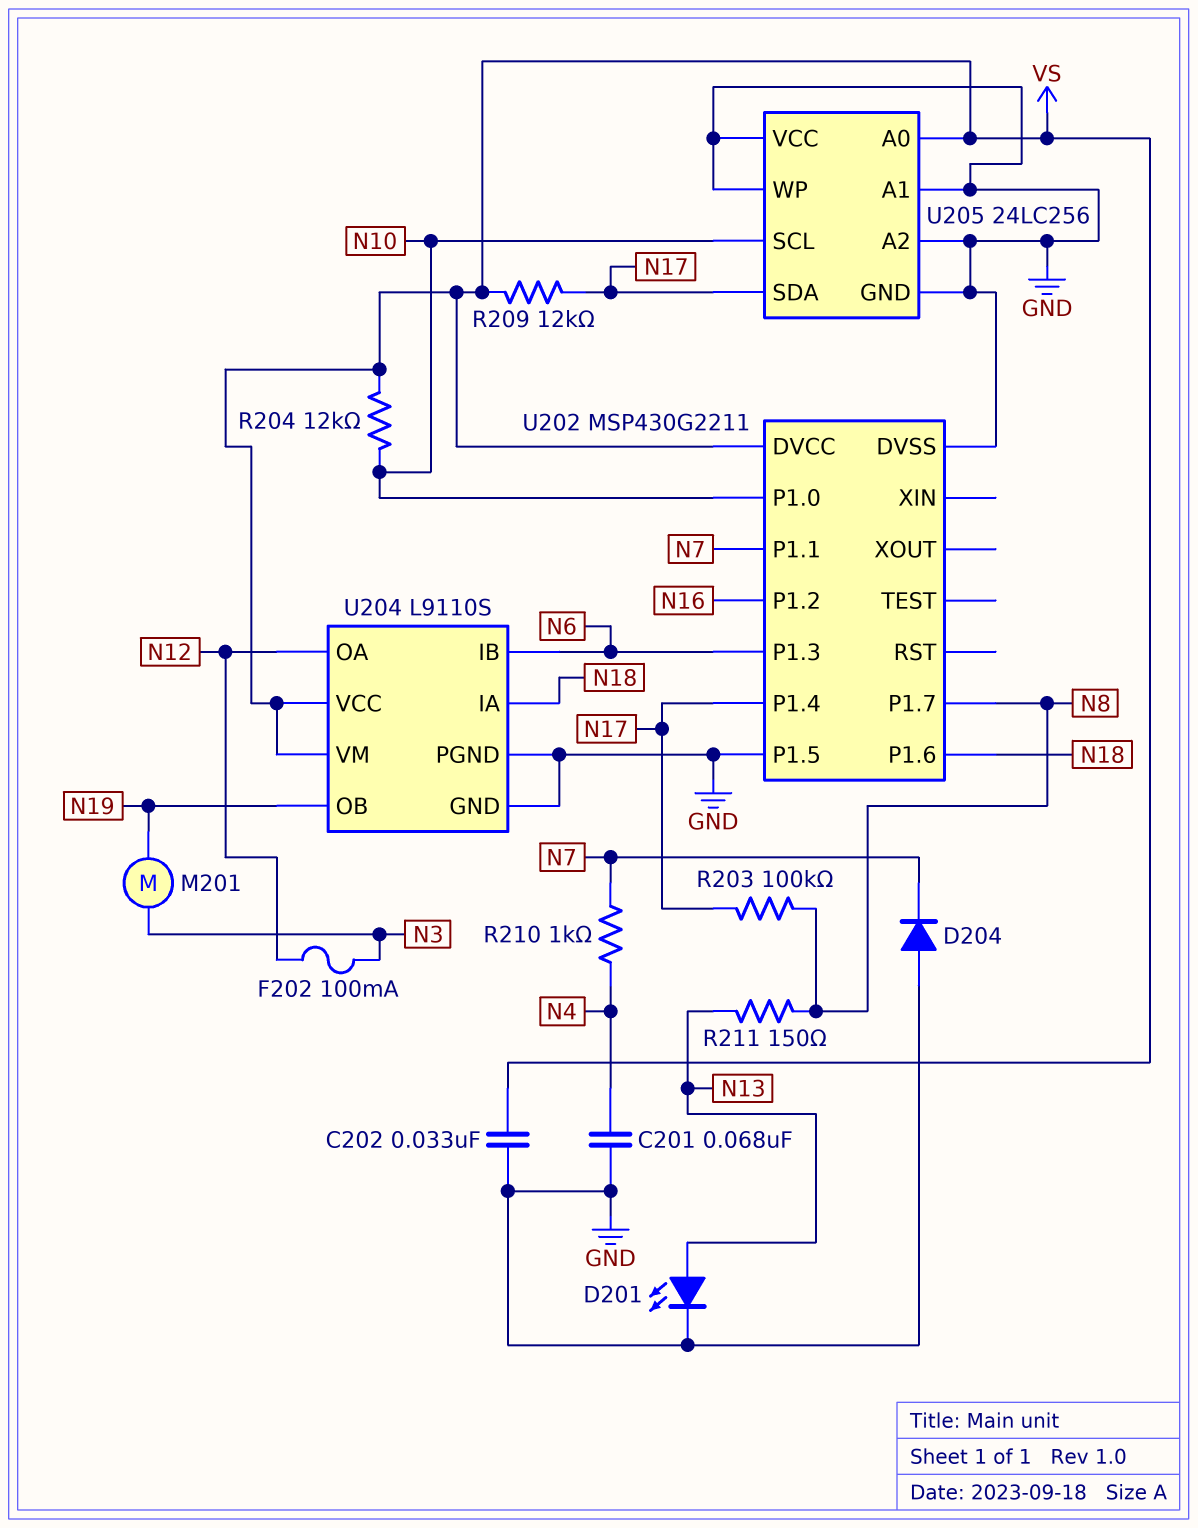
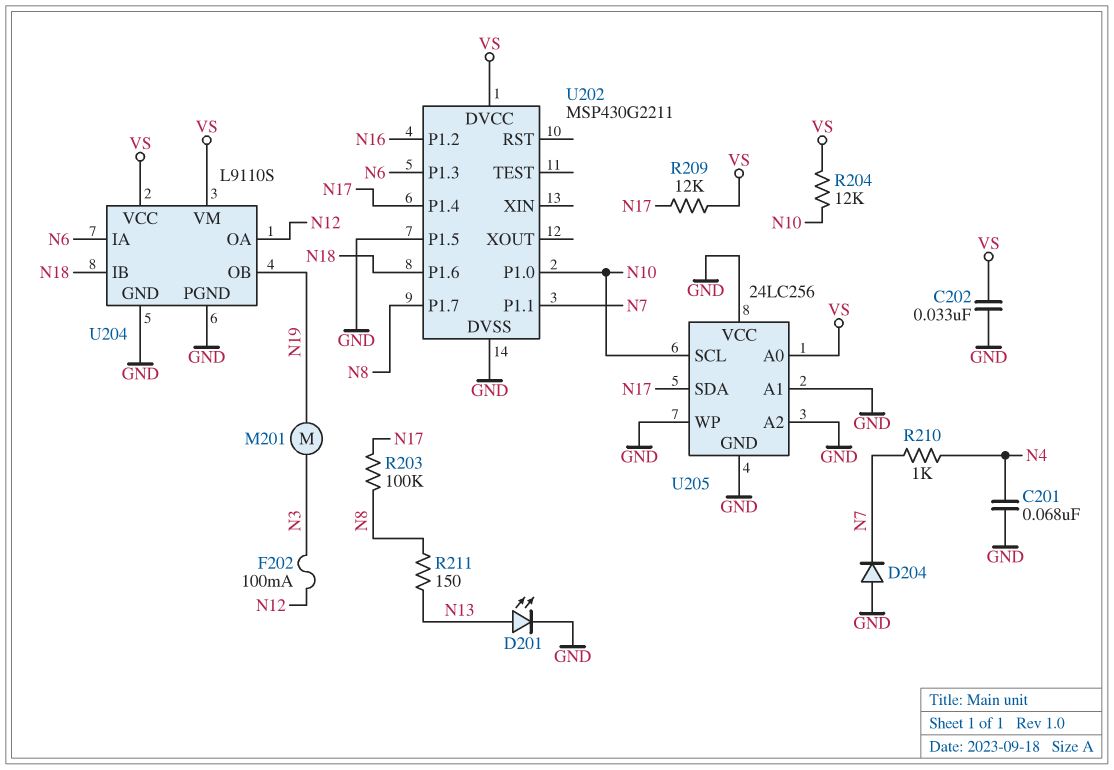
U204 pin IA: N18 -> N6
U204 pin IB: N6 -> N18

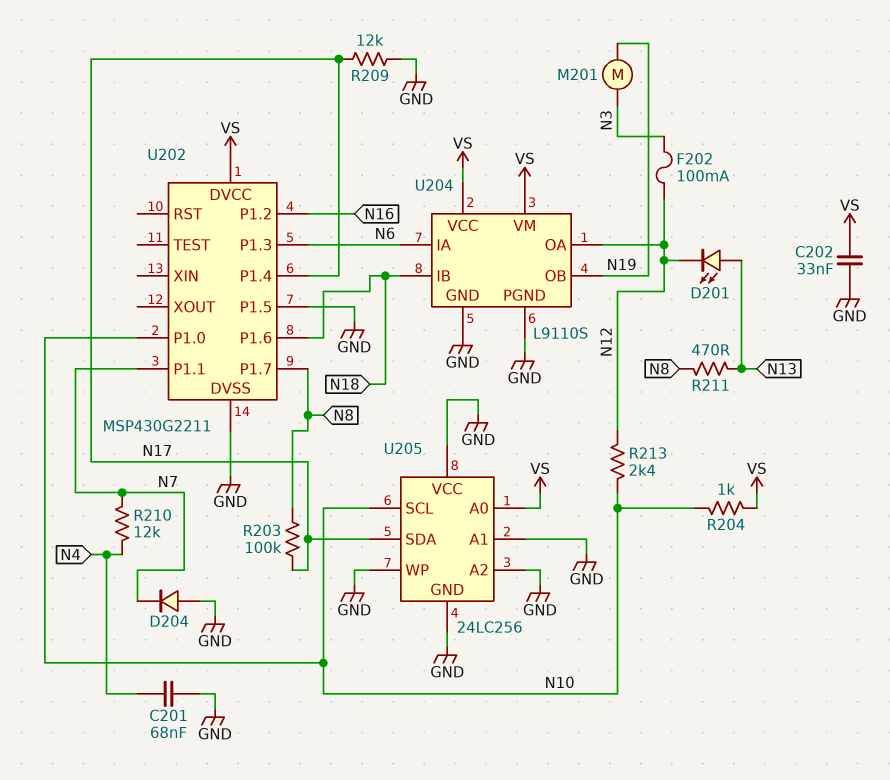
D201: LED (A N13, K GND) -> LED (A N13, K N12)
R204: 12k (N10, VS) -> 1k (N10, VS)
R209: 12k (N17, VS) -> 12k (GND, N17)
R210: 1k (N4, N7) -> 12k (N4, N7)
R211: 150 (N8, N13) -> 470 (N8, N13)
R213: none -> 2.4k (N10, N12)

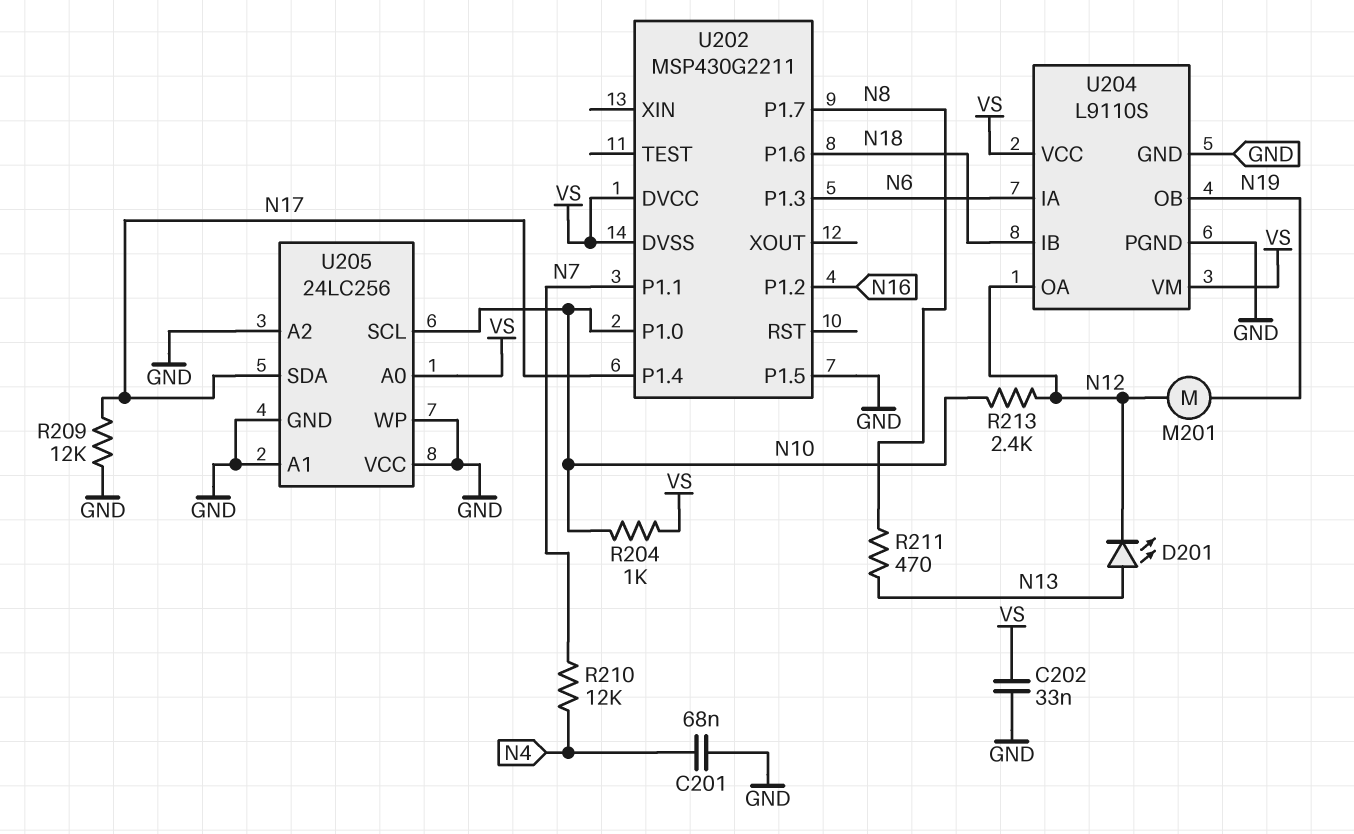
D204: diode (A GND, K N7) -> none
F202: 100mA (N3, N12) -> none
M201: motor (N3, N19) -> motor (N12, N19)
R203: 100k (N8, N17) -> none
U202 pin DVSS: GND -> VS

